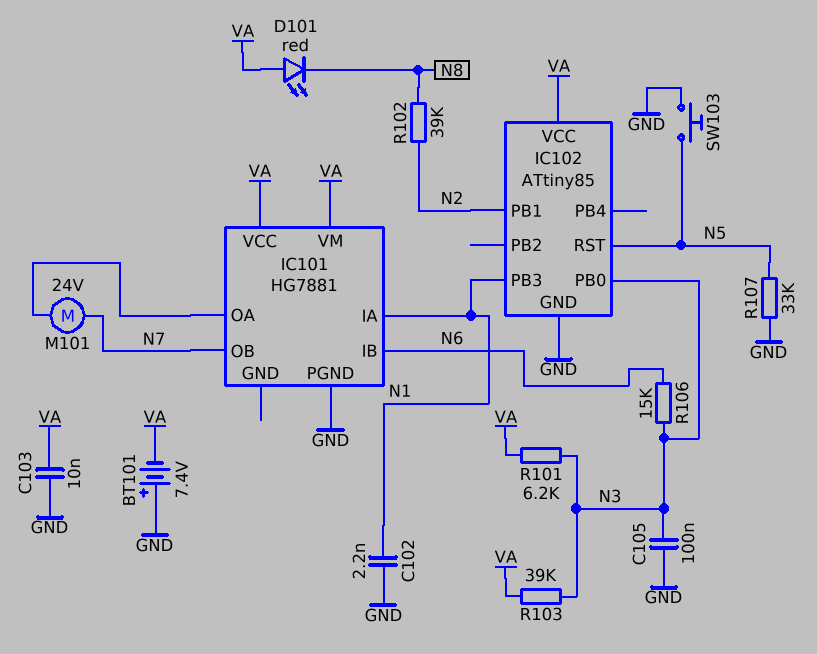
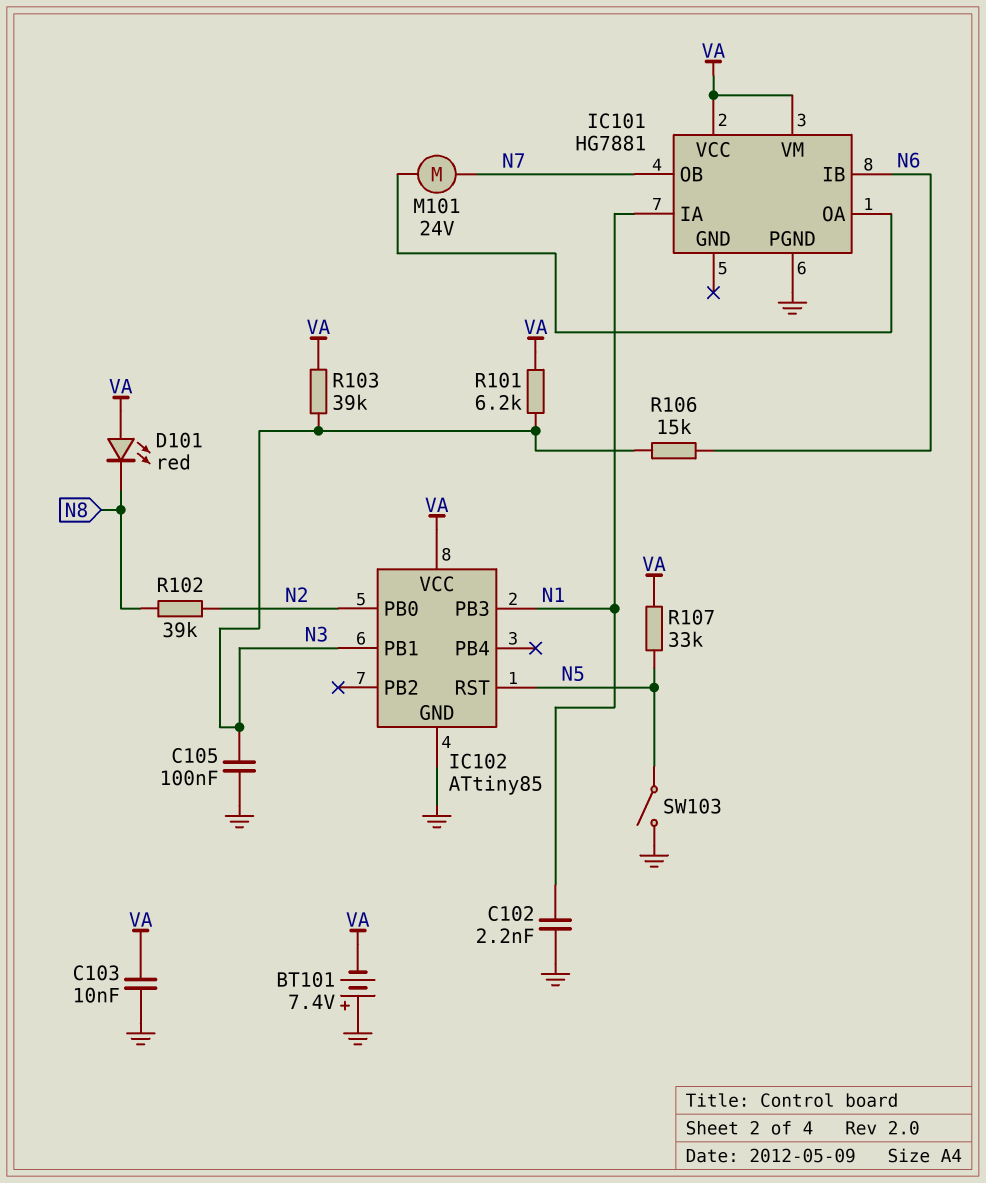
IC102 pin PB0: N3 -> N2
IC102 pin PB1: N2 -> N3
R107: 33k (GND, N5) -> 33k (N5, VA)
SW103: button (GND, N5) -> switch (GND, N5)

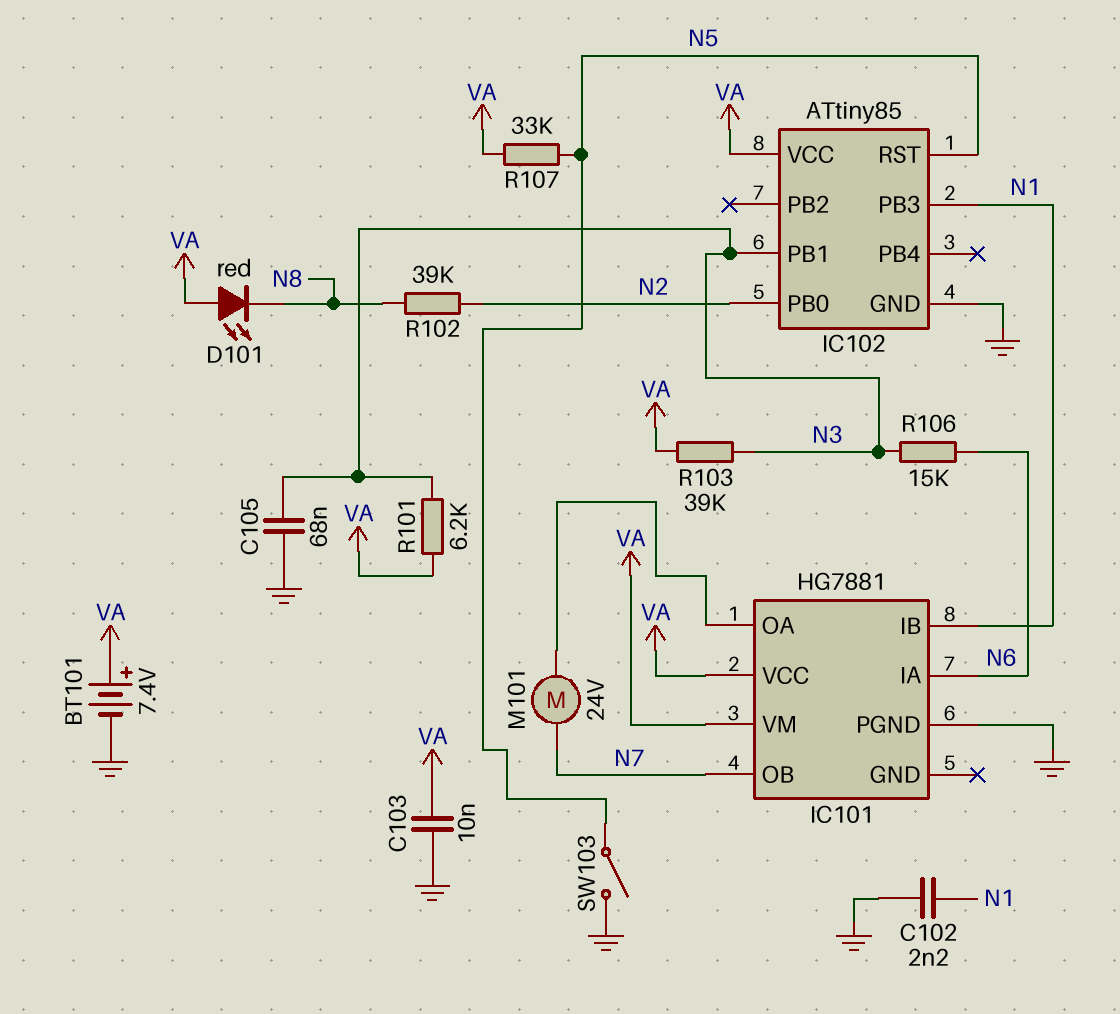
BT101: 7.4V (plus GND, minus VA) -> 7.4V (plus VA, minus GND)
C105: 100nF (GND, N3) -> 68nF (GND, N3)
IC101 pin IA: N1 -> N6
IC101 pin IB: N6 -> N1

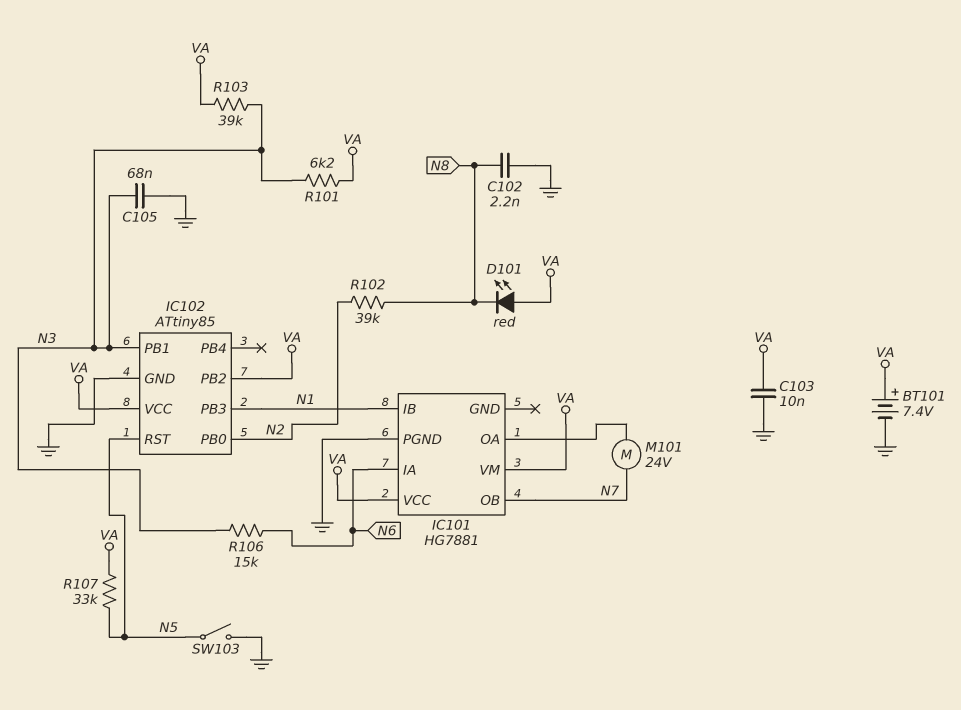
C102: 2.2nF (GND, N1) -> 2.2nF (GND, N8)
IC102 pin PB2: none -> VA

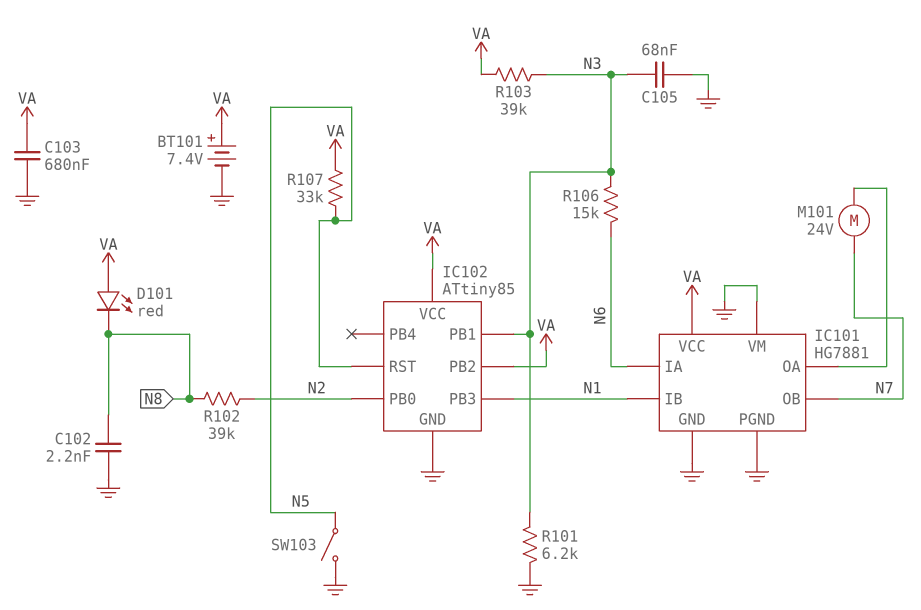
C103: 10nF (GND, VA) -> 680nF (GND, VA)
IC101 pin GND: none -> GND
IC101 pin VM: VA -> GND
R101: 6.2k (N3, VA) -> 6.2k (GND, N3)

